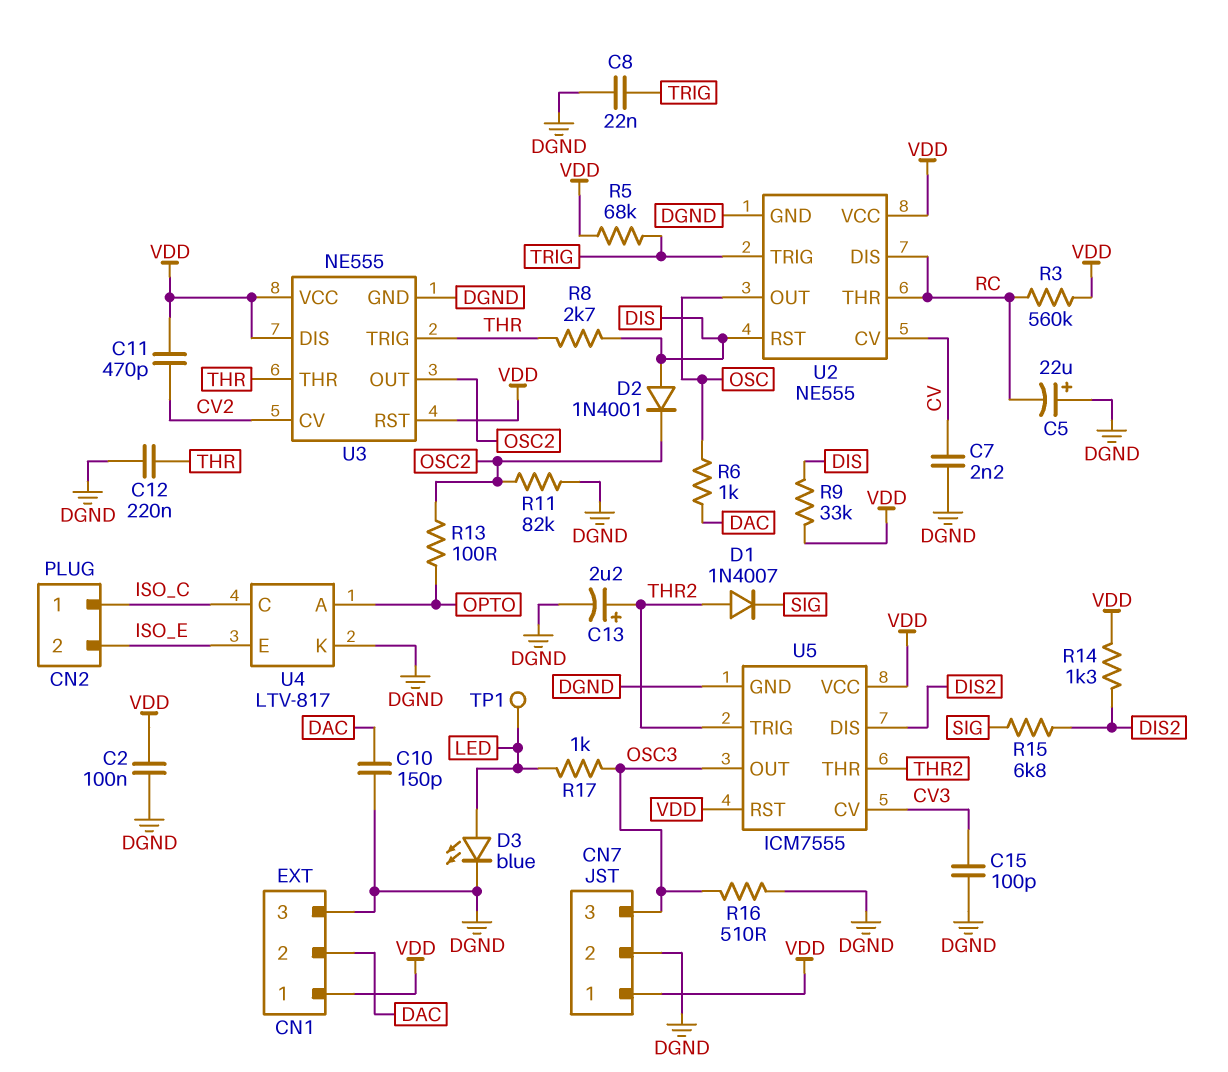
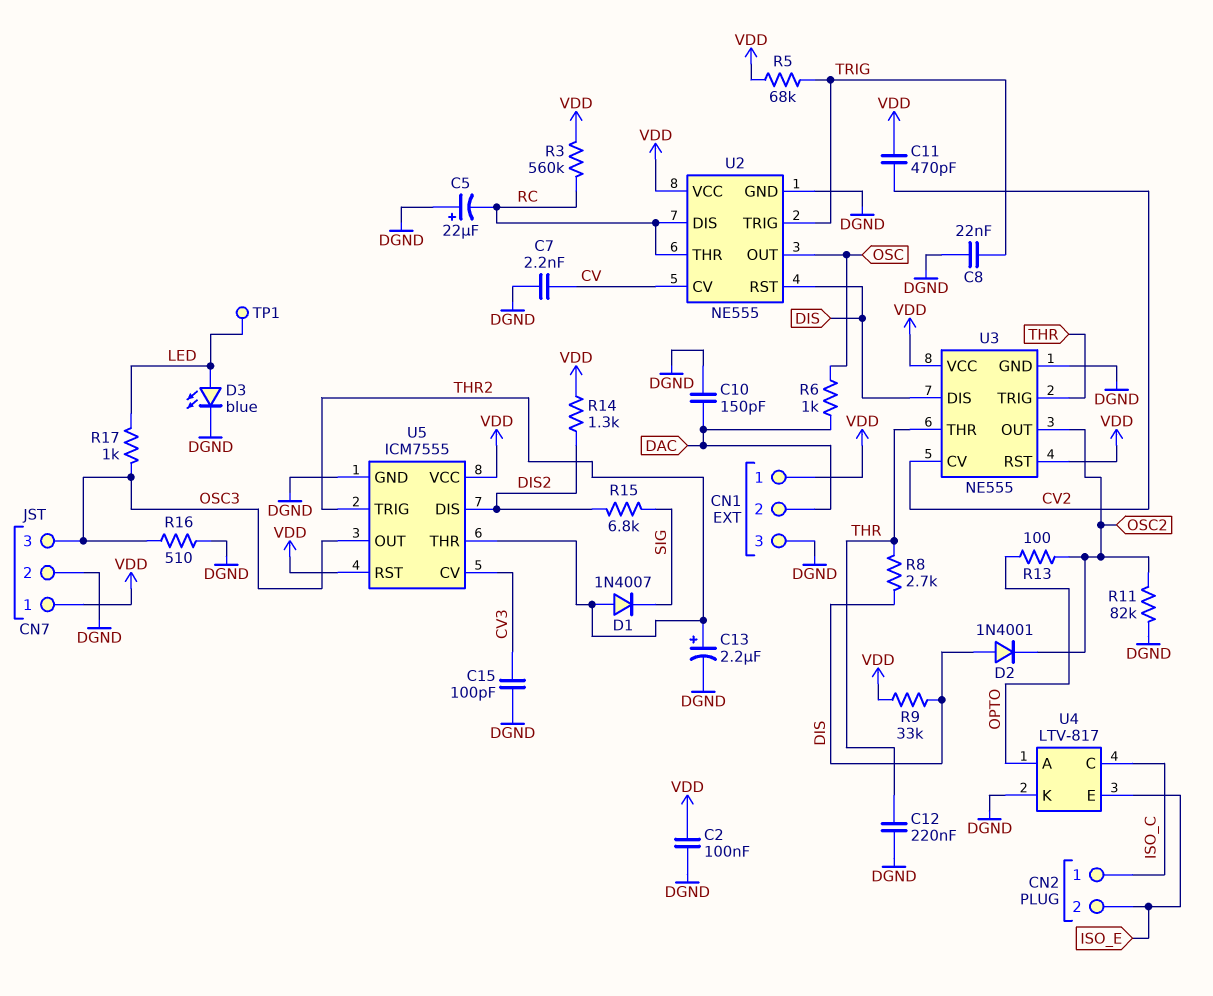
U3 pin DIS: VDD -> DIS

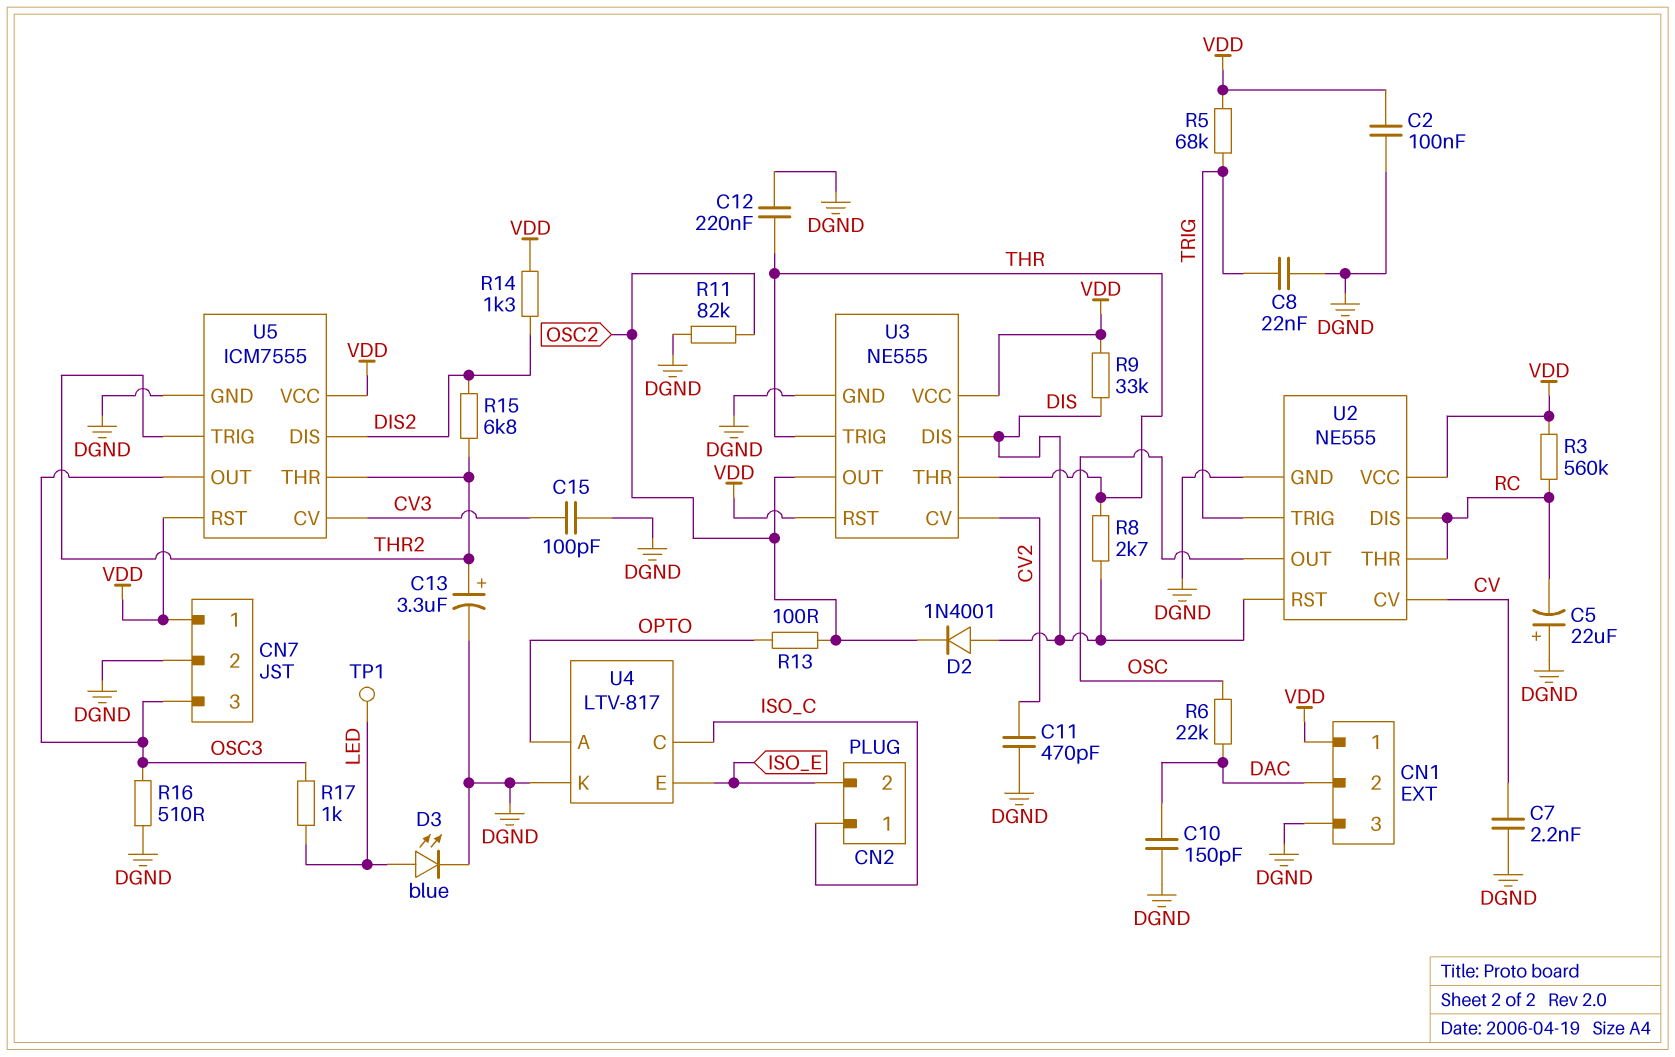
C11: 470pF (CV2, VDD) -> 470pF (CV2, DGND)
C13: 2.2uF (plus THR2, minus DGND) -> 3.3uF (plus THR2, minus DGND)
D1: diode 1N4007 (A THR2, K SIG) -> none
R6: 1k (DAC, OSC) -> 22k (DAC, OSC)
R15: 6.8k (DIS2, SIG) -> 6.8k (DIS2, THR2)

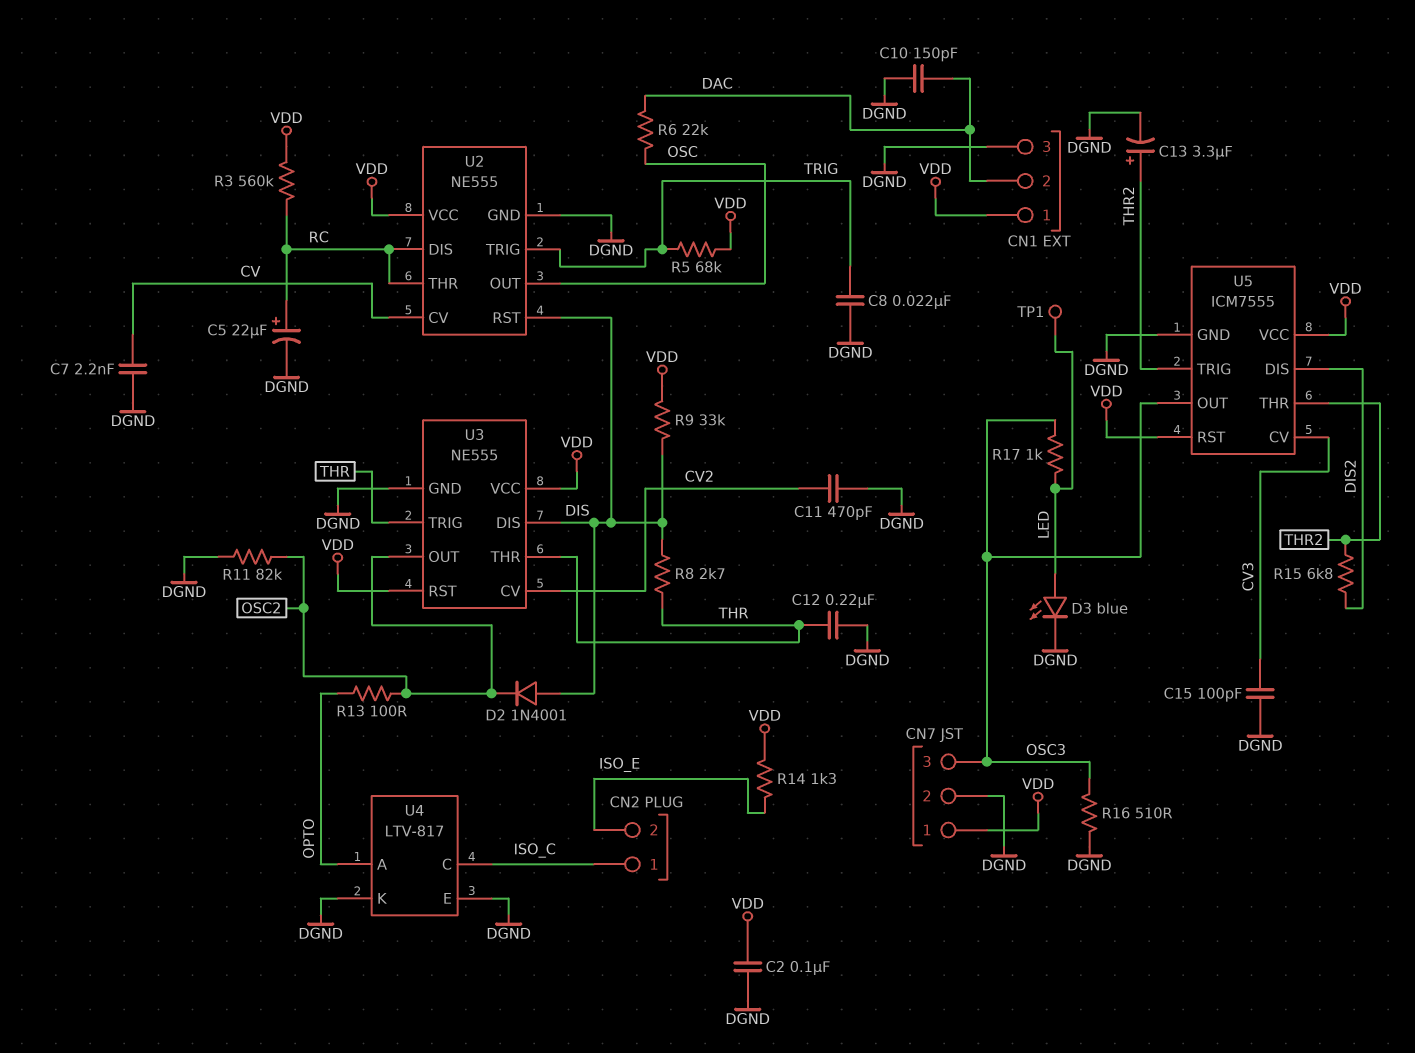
C5: 22uF (plus DGND, minus RC) -> 22uF (plus RC, minus DGND)
R14: 1.3k (DIS2, VDD) -> 1.3k (ISO_E, VDD)
U4 pin E: ISO_E -> DGND

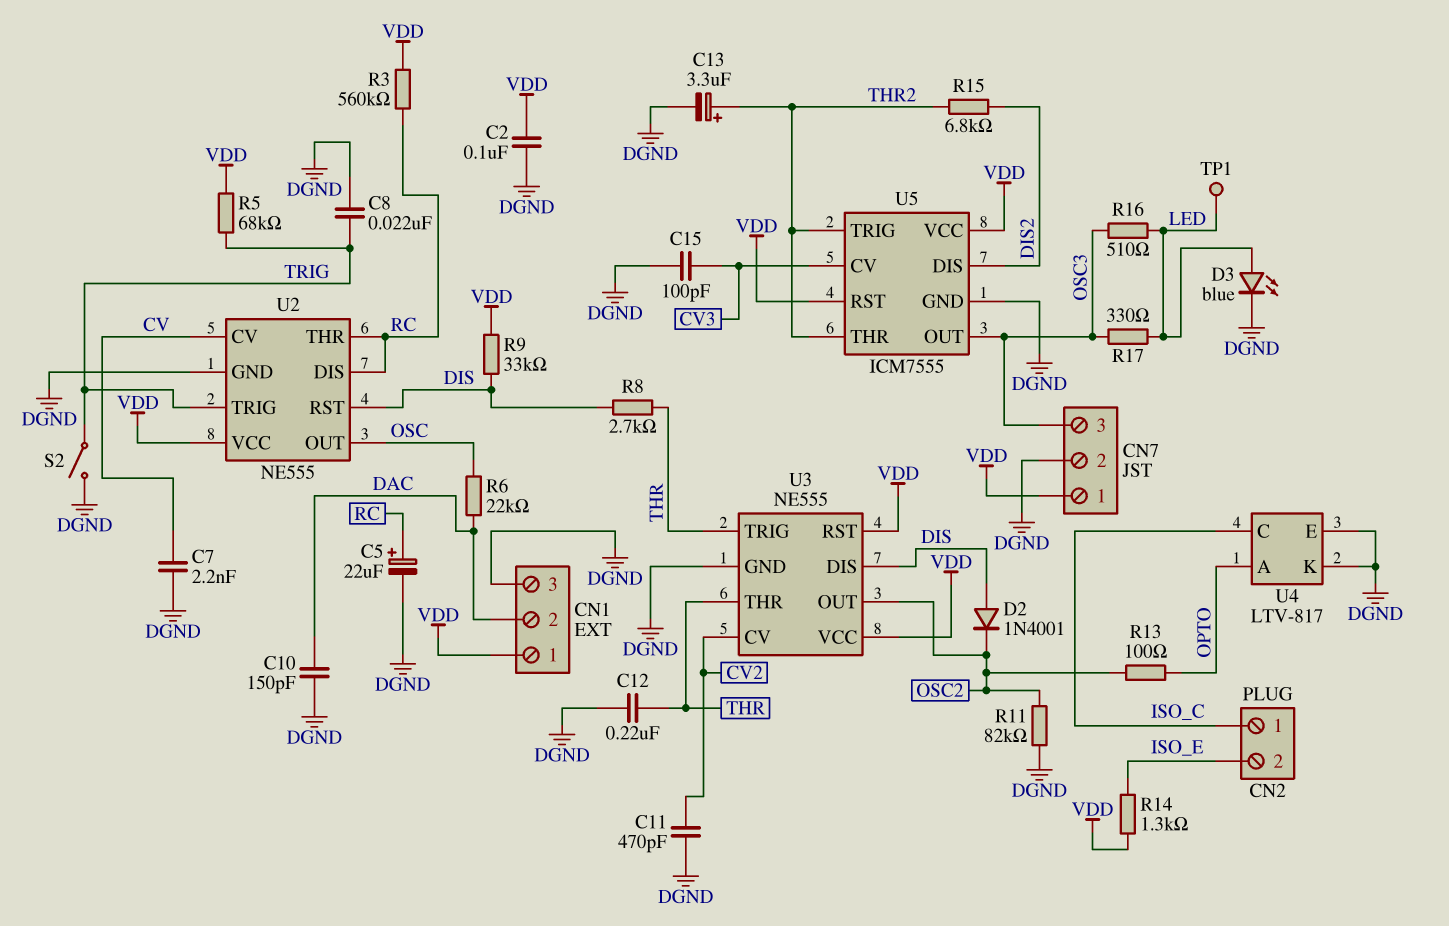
R16: 510 (DGND, OSC3) -> 510 (LED, OSC3)
R17: 1k (LED, OSC3) -> 330 (LED, OSC3)
S2: none -> switch (DGND, TRIG)

